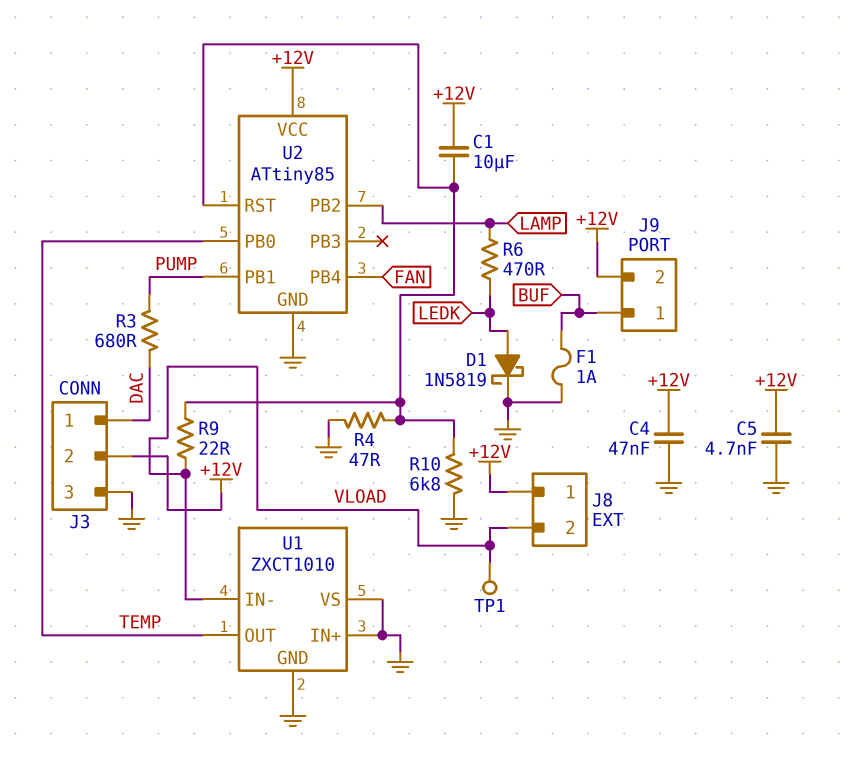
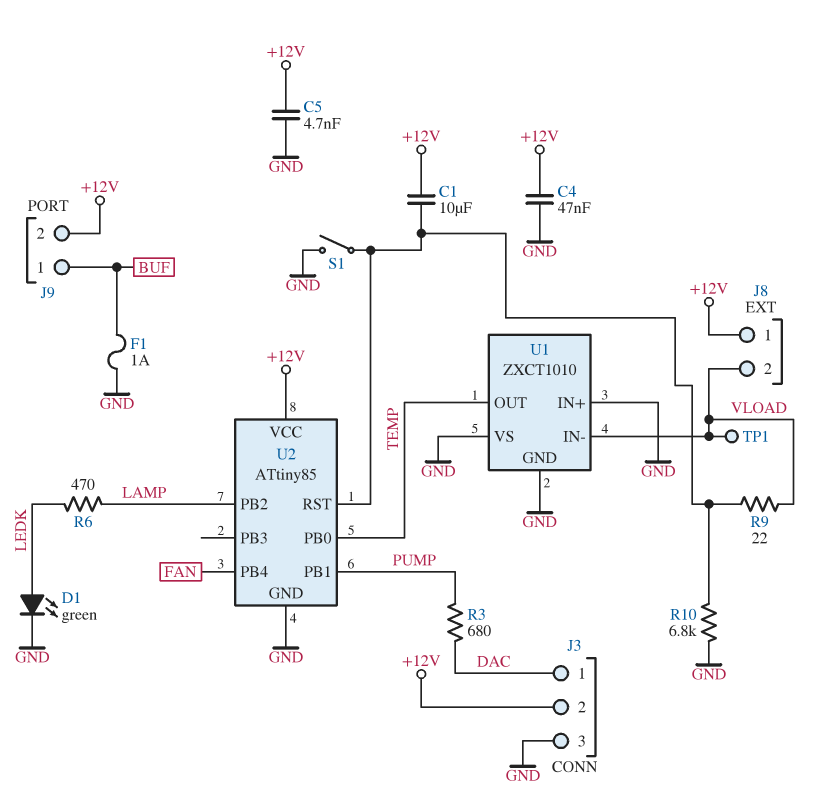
D1: schottky 1N5819 (A LEDK, K GND) -> LED green (A LEDK, K GND)
R4: 47 (GND, U2/RST) -> none
S1: none -> switch (GND, U2/RST)

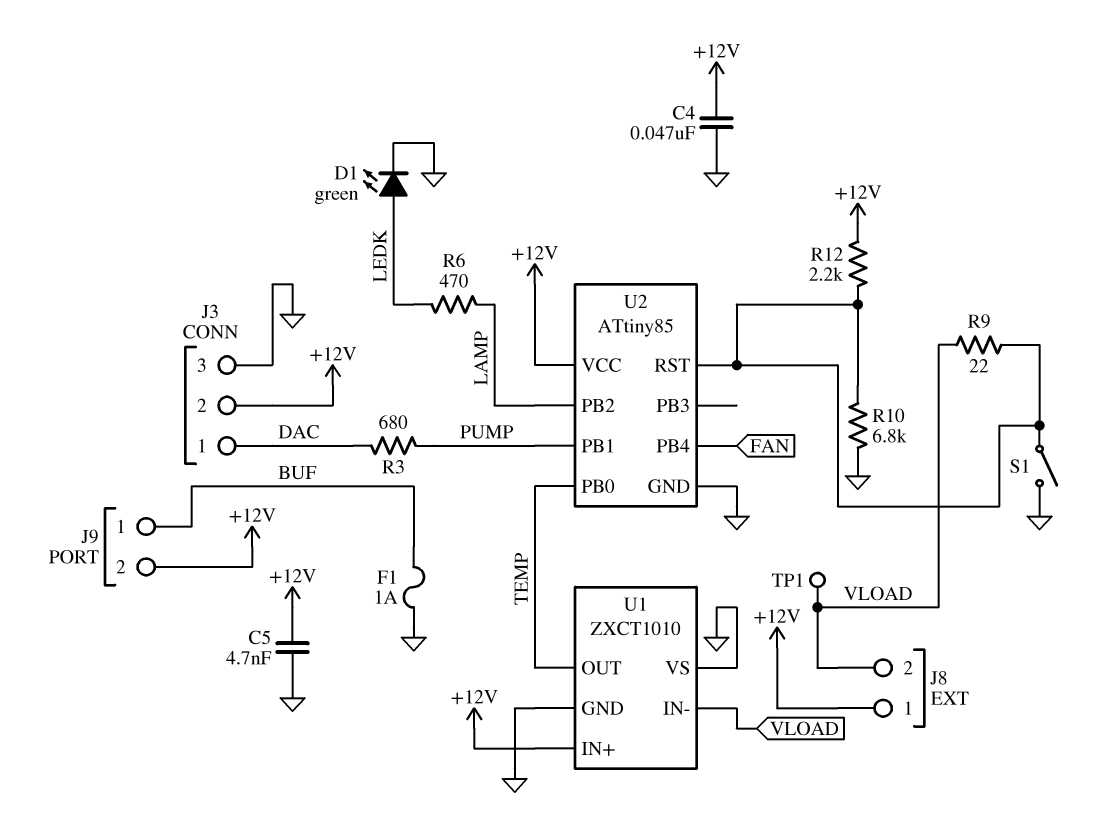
C1: 10uF (+12V, U2/RST) -> none
R12: none -> 2.2k (+12V, U2/RST)
U1 pin IN+: GND -> +12V

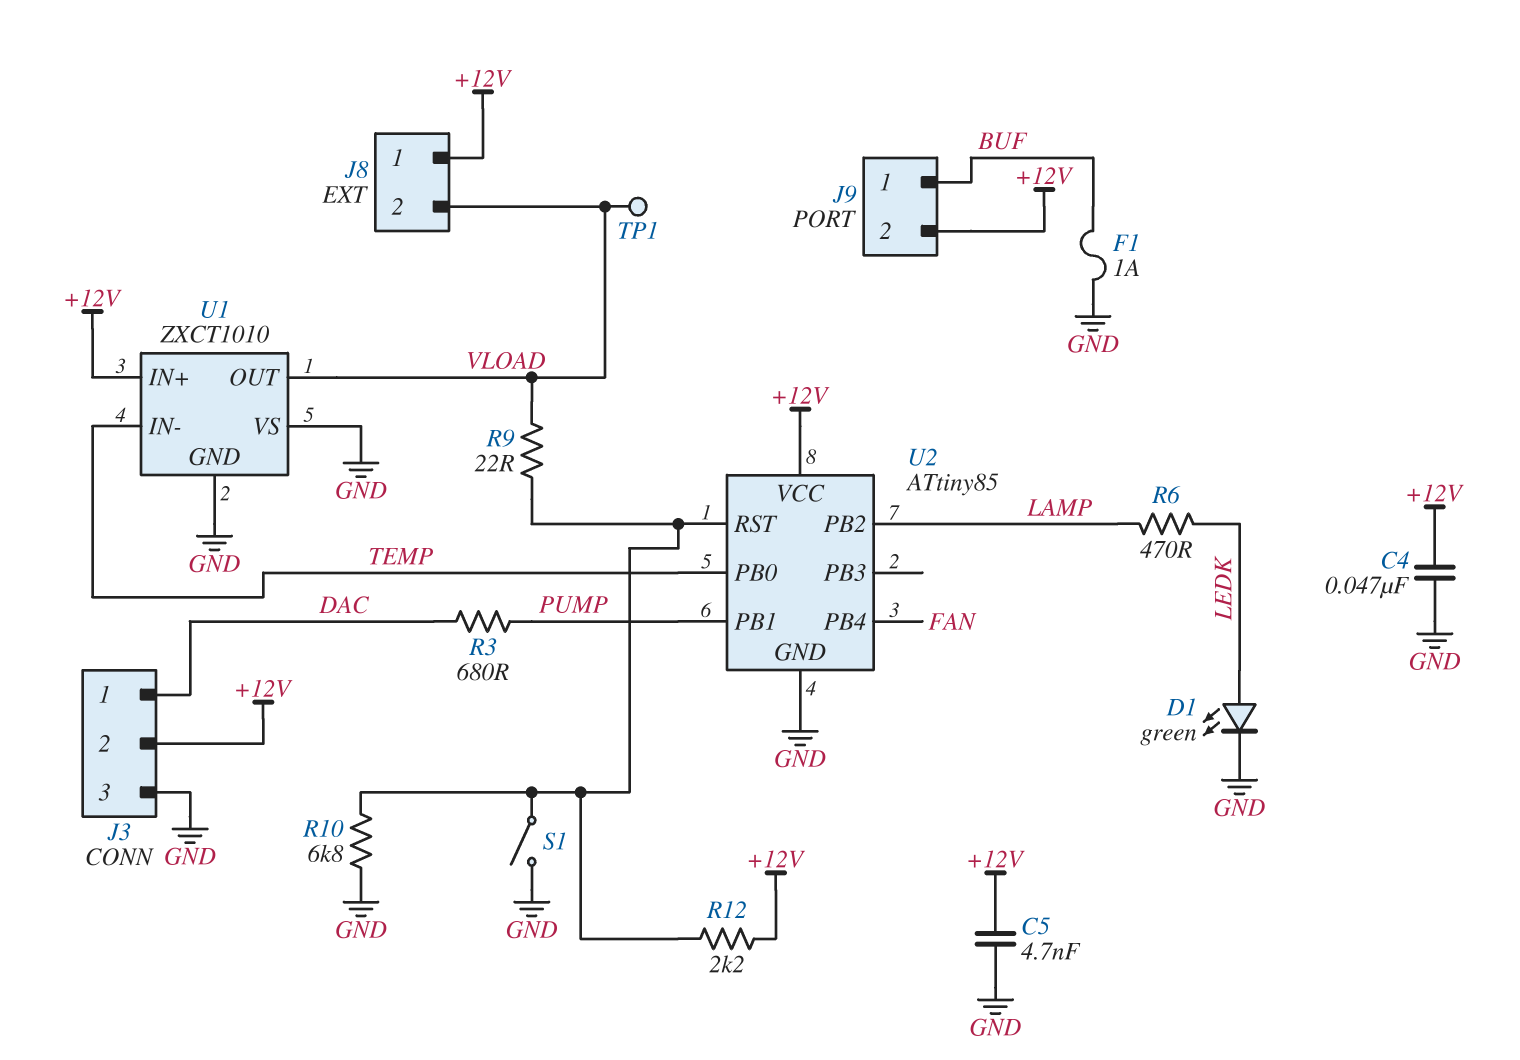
U1 pin IN-: VLOAD -> TEMP
U1 pin OUT: TEMP -> VLOAD

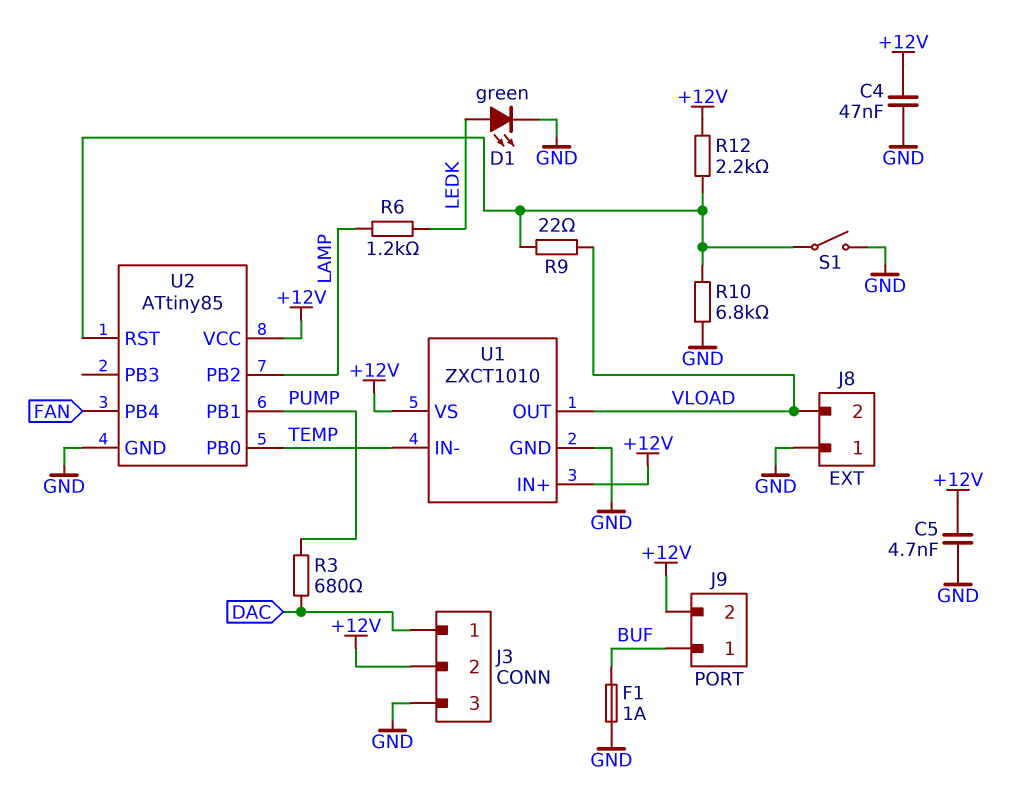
J8 pin 1: +12V -> GND
R6: 470 (LAMP, LEDK) -> 1.2k (LAMP, LEDK)
TP1: test point (VLOAD) -> none
U1 pin VS: GND -> +12V

